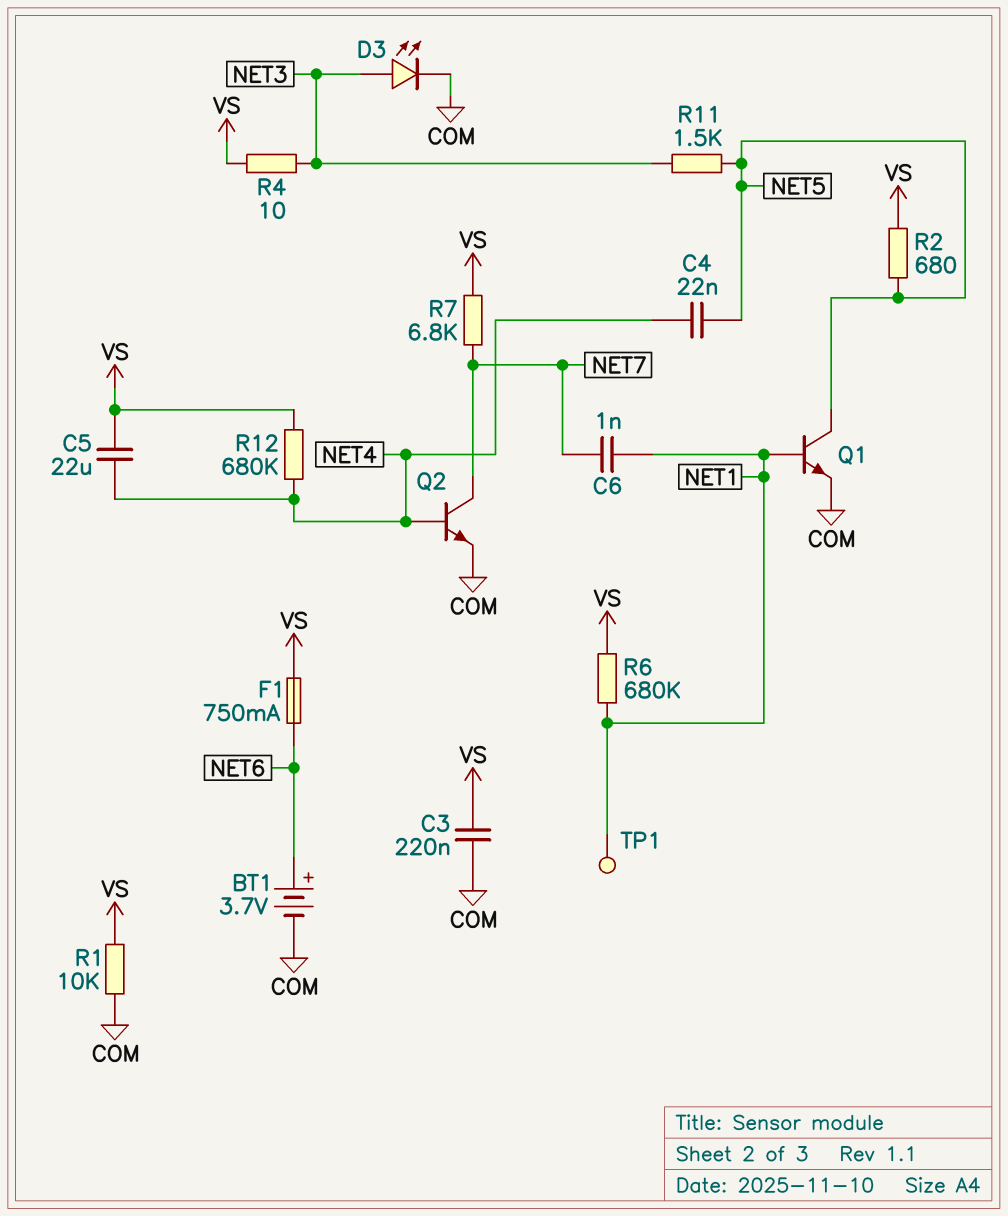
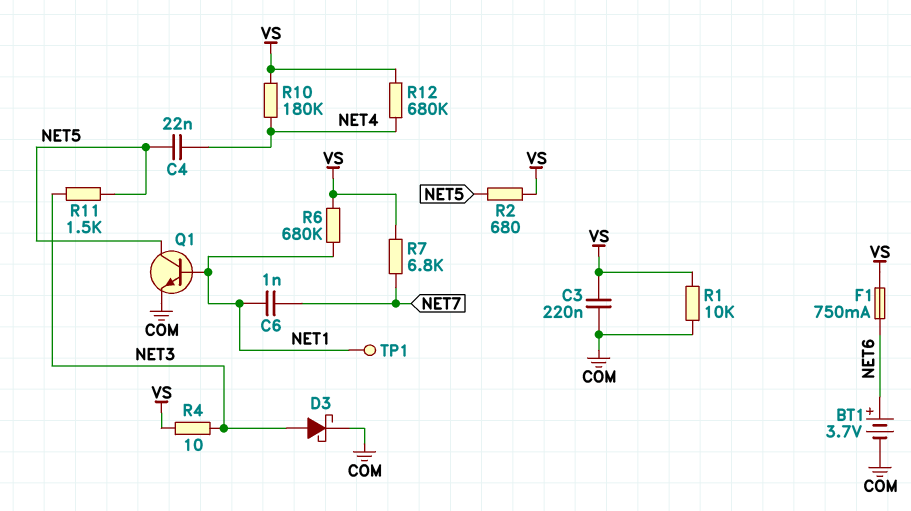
C5: 22uF (NET4, VS) -> none
D3: LED (A NET3, K COM) -> schottky (A NET3, K COM)
Q2: NPN (B NET4, C NET7, E COM) -> none
R10: none -> 180k (NET4, VS)

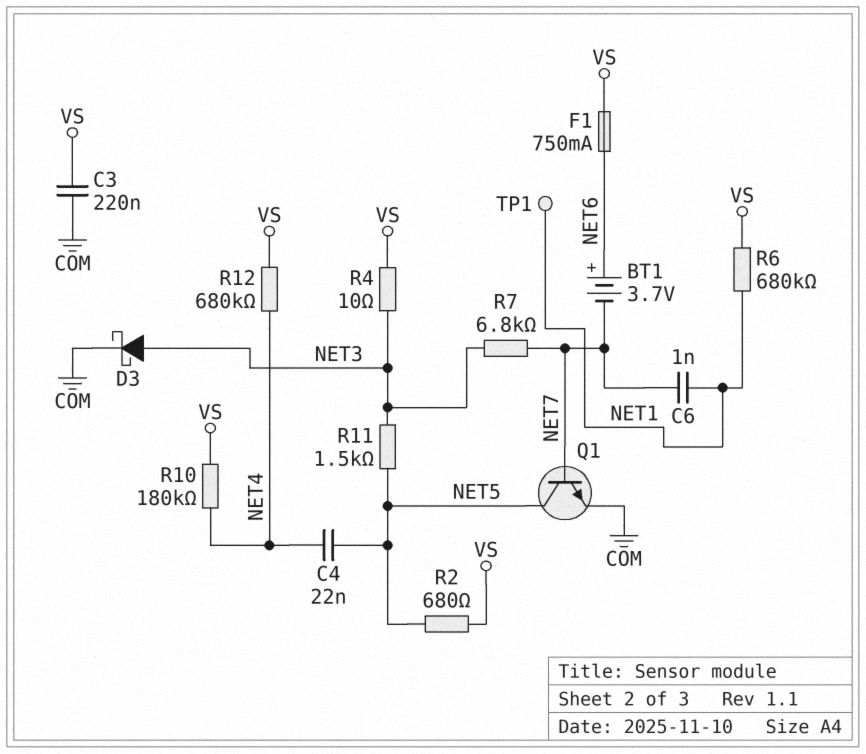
BT1: 3.7V (plus NET6, minus COM) -> 3.7V (plus NET6, minus NET7)
Q1: NPN (B NET1, C NET5, E COM) -> NPN (B NET7, C NET5, E COM)
R1: 10k (COM, VS) -> none
R7: 6.8k (NET7, VS) -> 6.8k (NET3, NET7)

